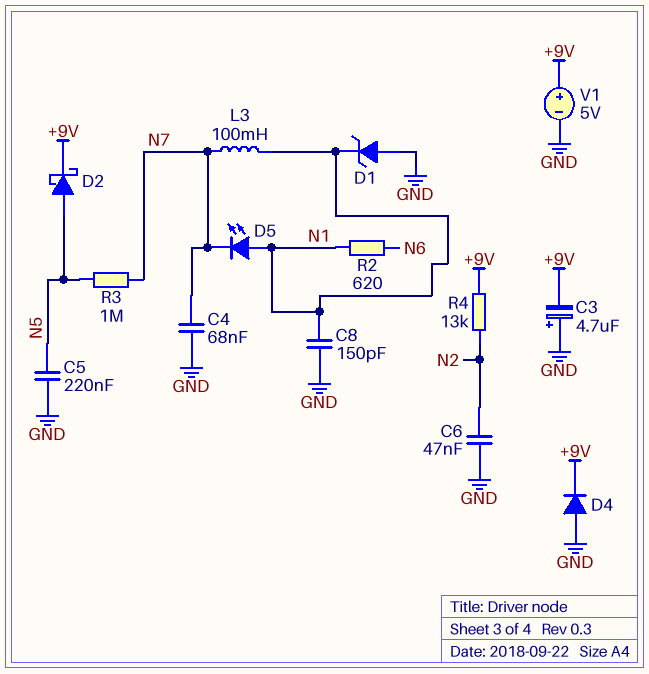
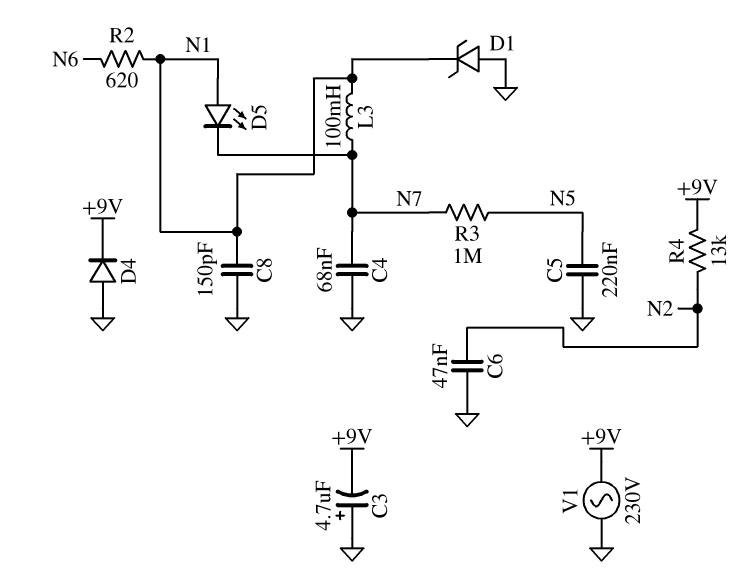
D2: schottky (A N5, K +9V) -> none
V1: 5V (plus +9V, minus GND) -> AC 230V (+9V, GND)

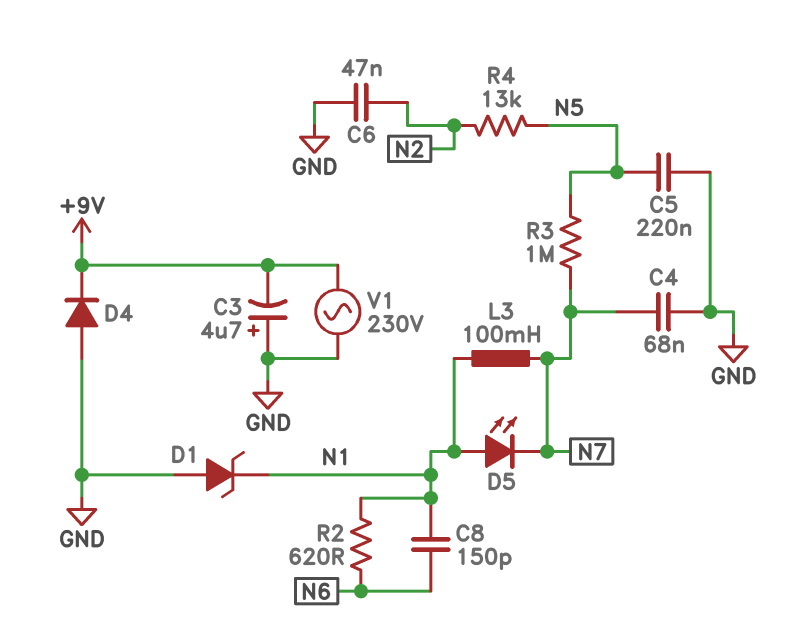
C8: 150pF (GND, N1) -> 150pF (N1, N6)
R4: 13k (+9V, N2) -> 13k (N2, N5)

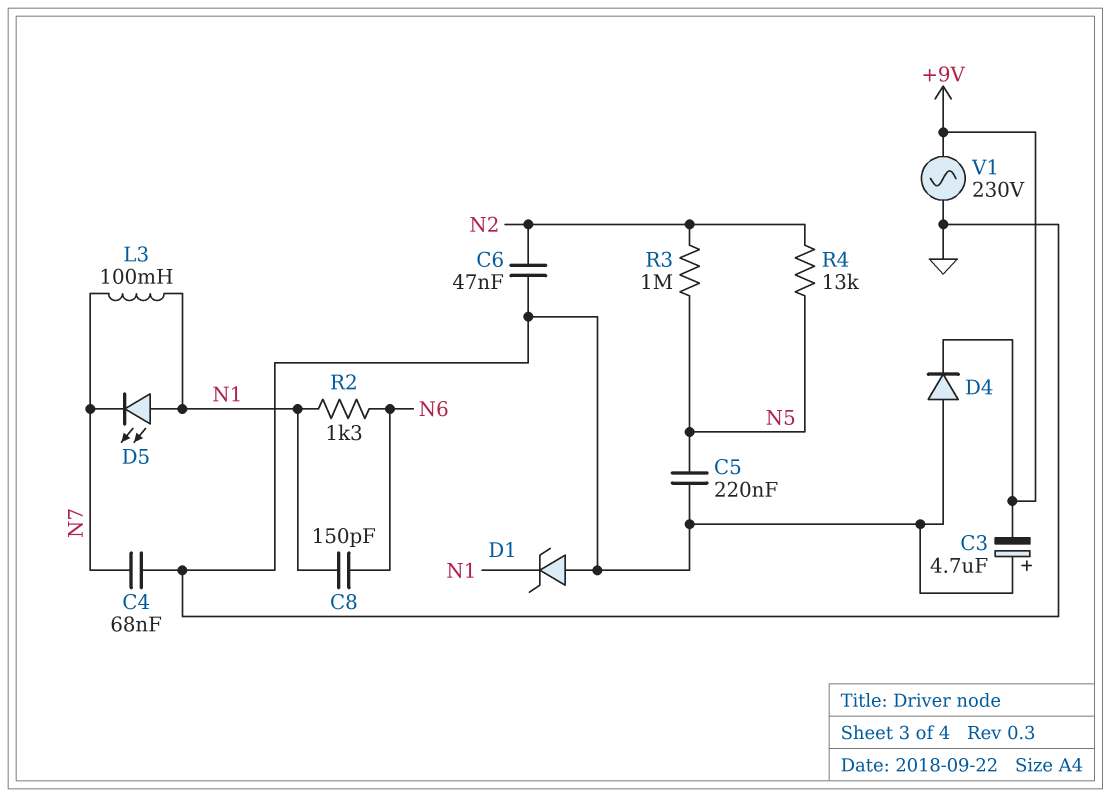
R2: 620 (N1, N6) -> 1.3k (N1, N6)
R3: 1M (N5, N7) -> 1M (N2, N5)

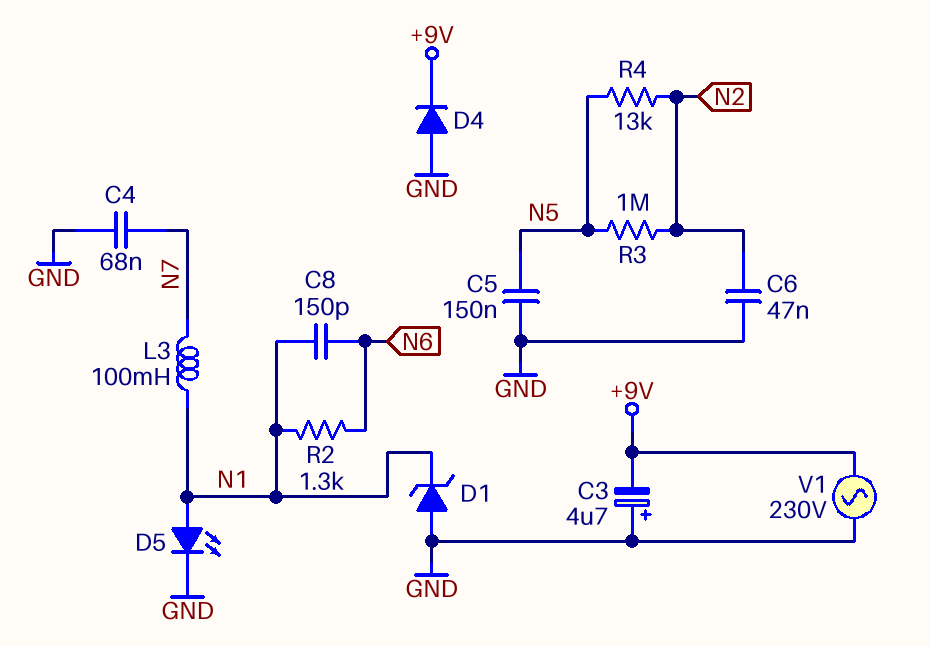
C5: 220nF (GND, N5) -> 150nF (GND, N5)
D5: LED (A N1, K N7) -> LED (A N1, K GND)

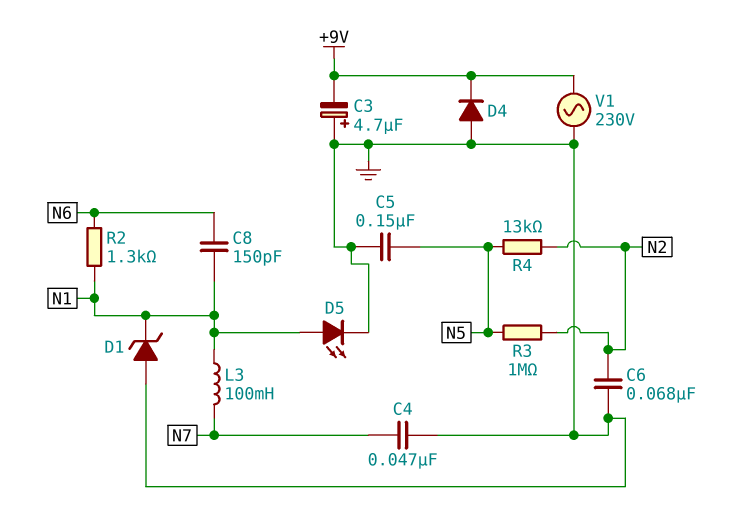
C4: 68nF (GND, N7) -> 47nF (GND, N7)
C6: 47nF (GND, N2) -> 68nF (GND, N2)

